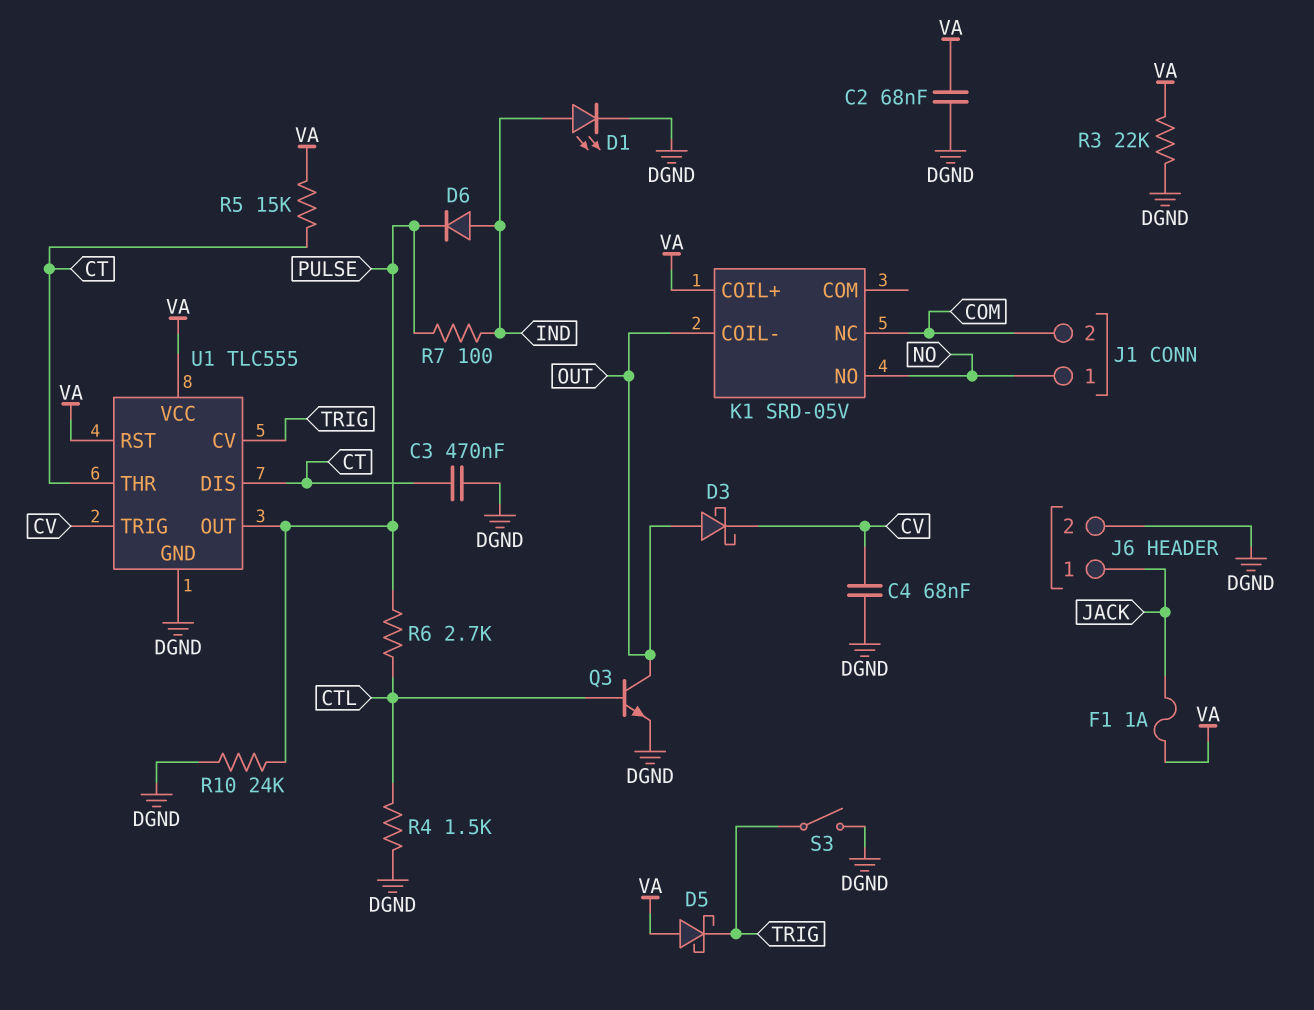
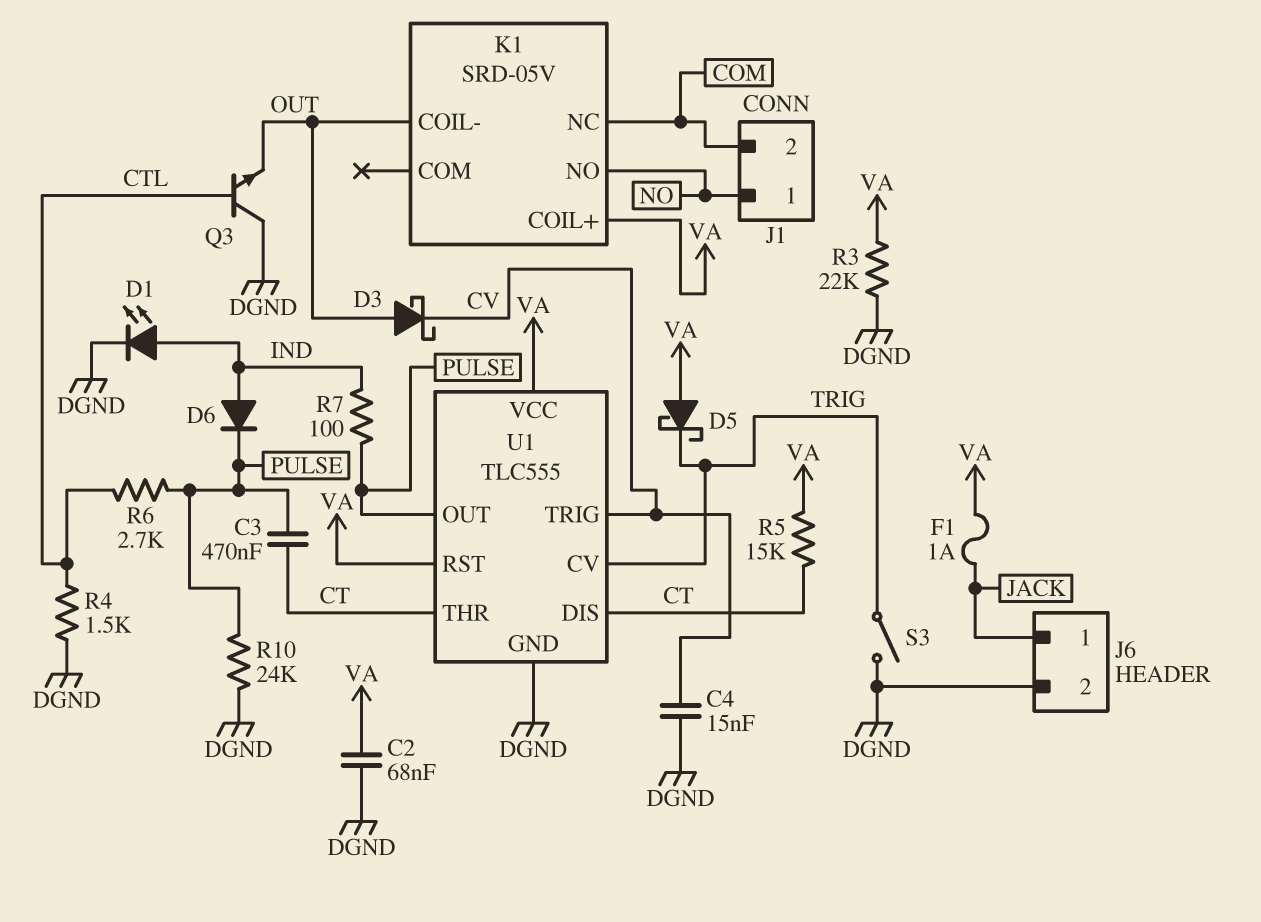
C3: 470nF (CT, DGND) -> 470nF (CT, PULSE)
C4: 68nF (CV, DGND) -> 15nF (CV, DGND)
Q3: NPN (B CTL, C OUT, E DGND) -> NPN (B CTL, C DGND, E OUT)

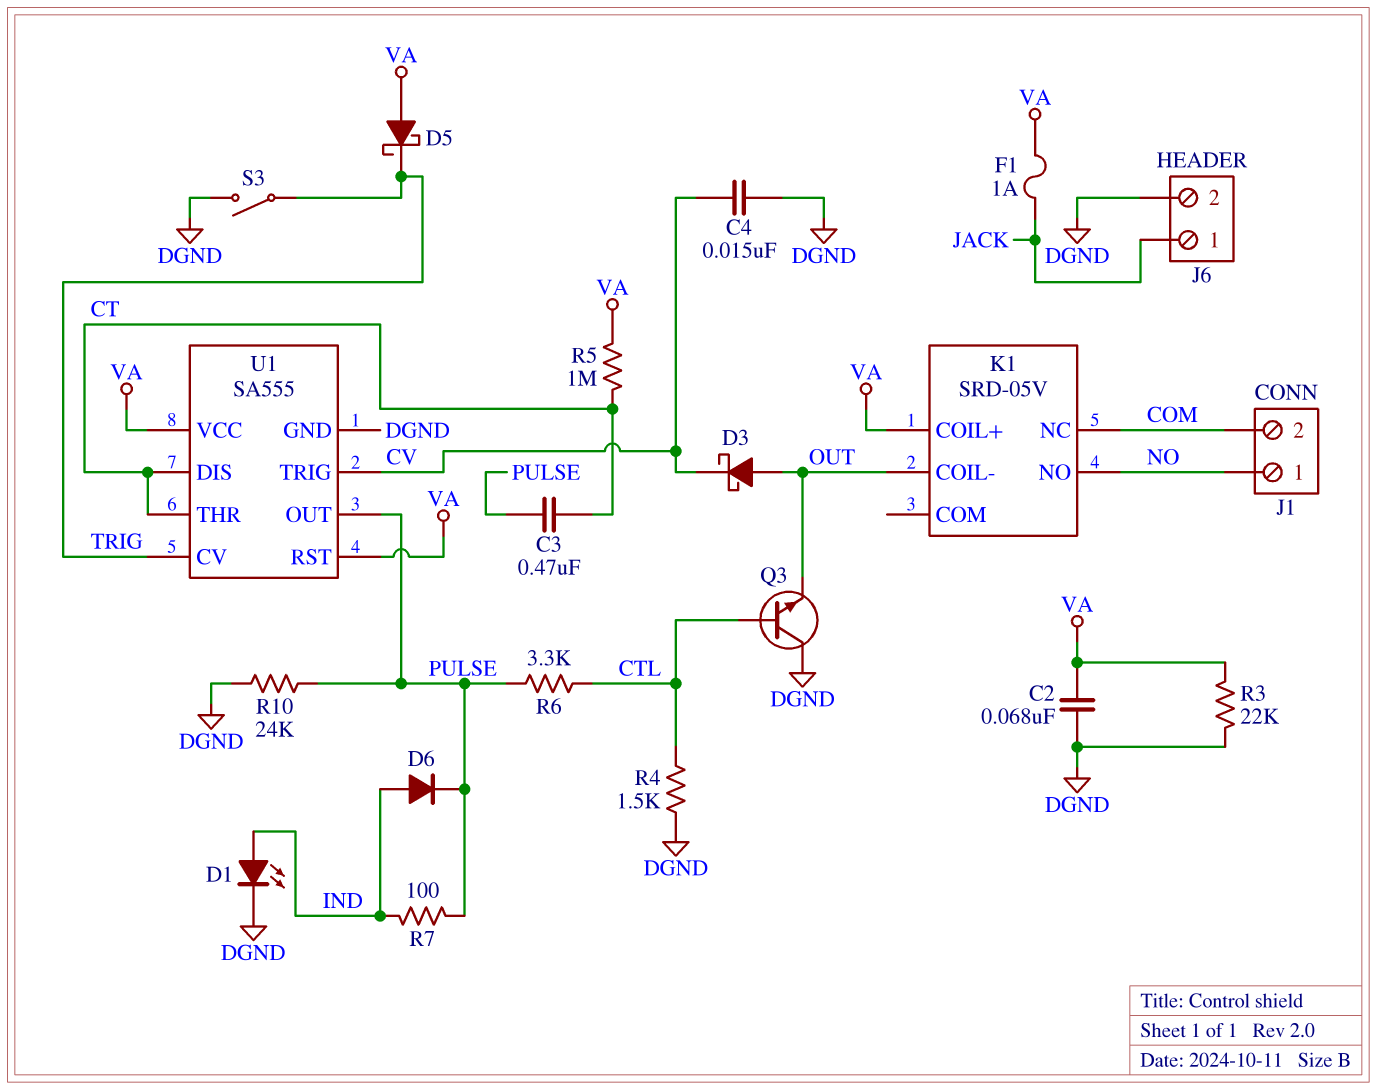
R5: 15k (CT, VA) -> 1M (CT, VA)
R6: 2.7k (CTL, PULSE) -> 3.3k (CTL, PULSE)
U1: TLC555 -> SA555

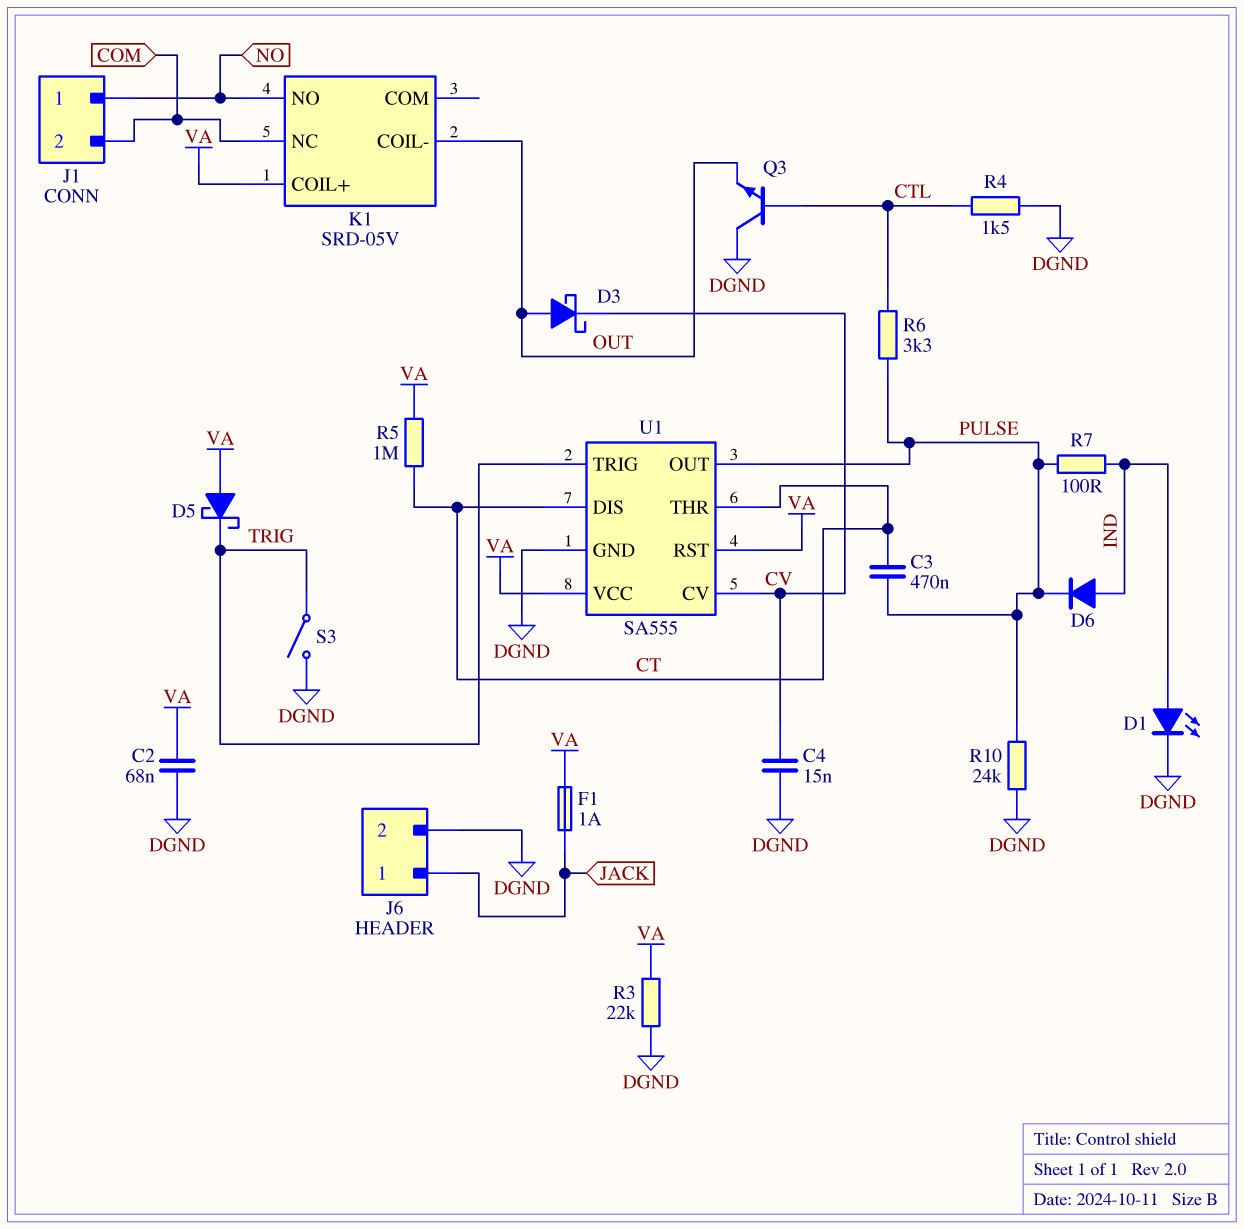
U1 pin CV: TRIG -> CV
U1 pin TRIG: CV -> TRIG

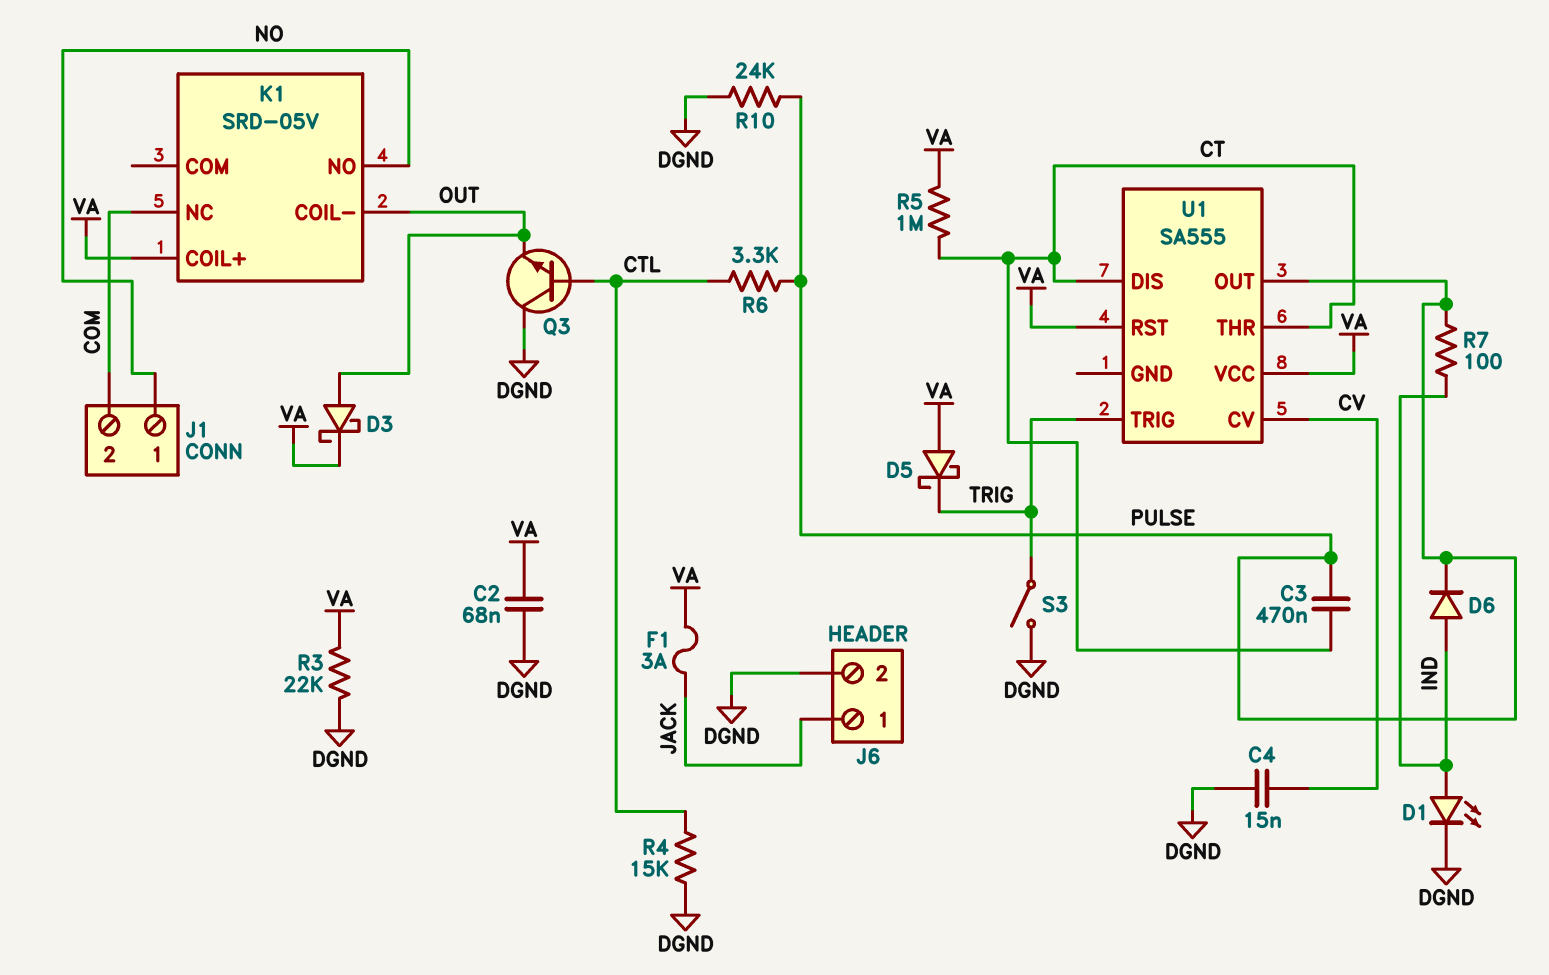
D3: schottky (A OUT, K CV) -> schottky (A OUT, K VA)
F1: 1A (JACK, VA) -> 3A (JACK, VA)
R4: 1.5k (CTL, DGND) -> 15k (CTL, DGND)
U1 pin GND: DGND -> none

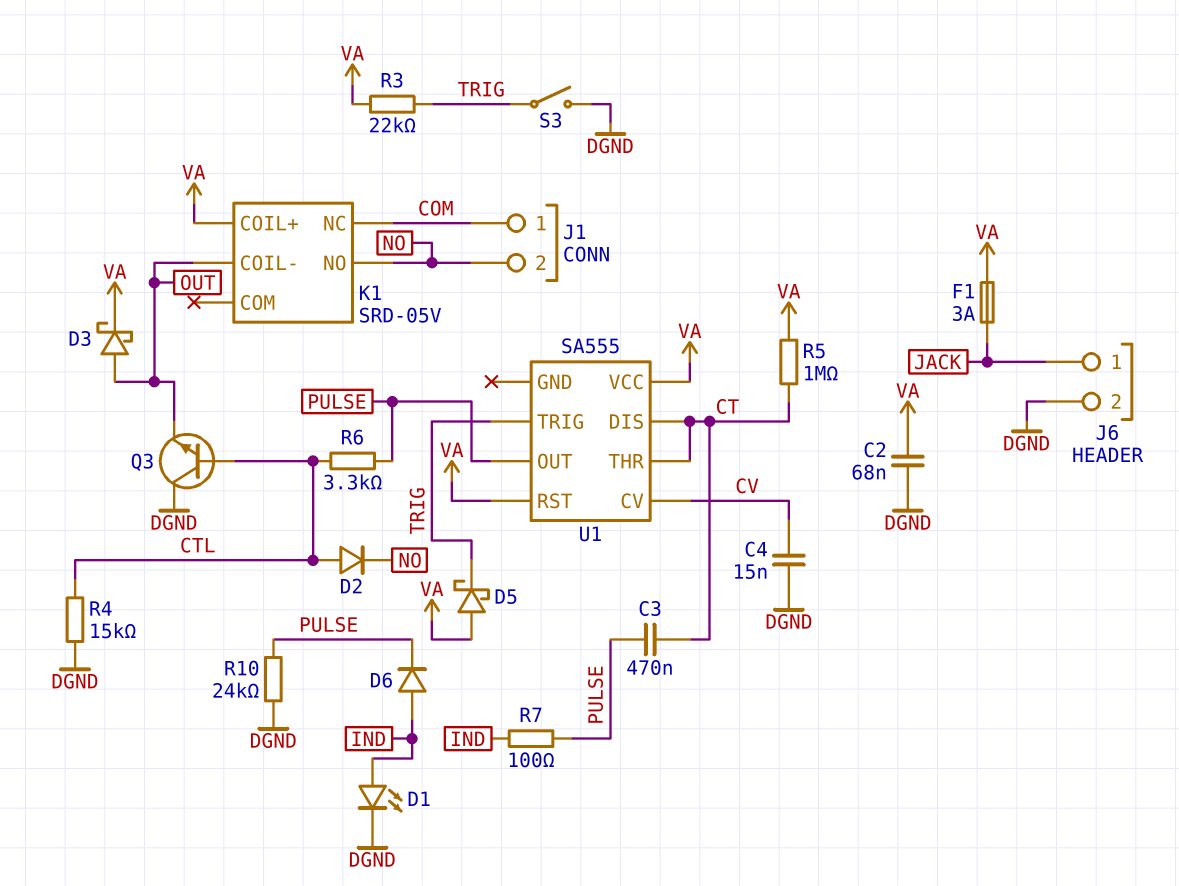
D2: none -> diode (A CTL, K NO)
J1 pin 1: NO -> COM
J1 pin 2: COM -> NO
R3: 22k (DGND, VA) -> 22k (TRIG, VA)

